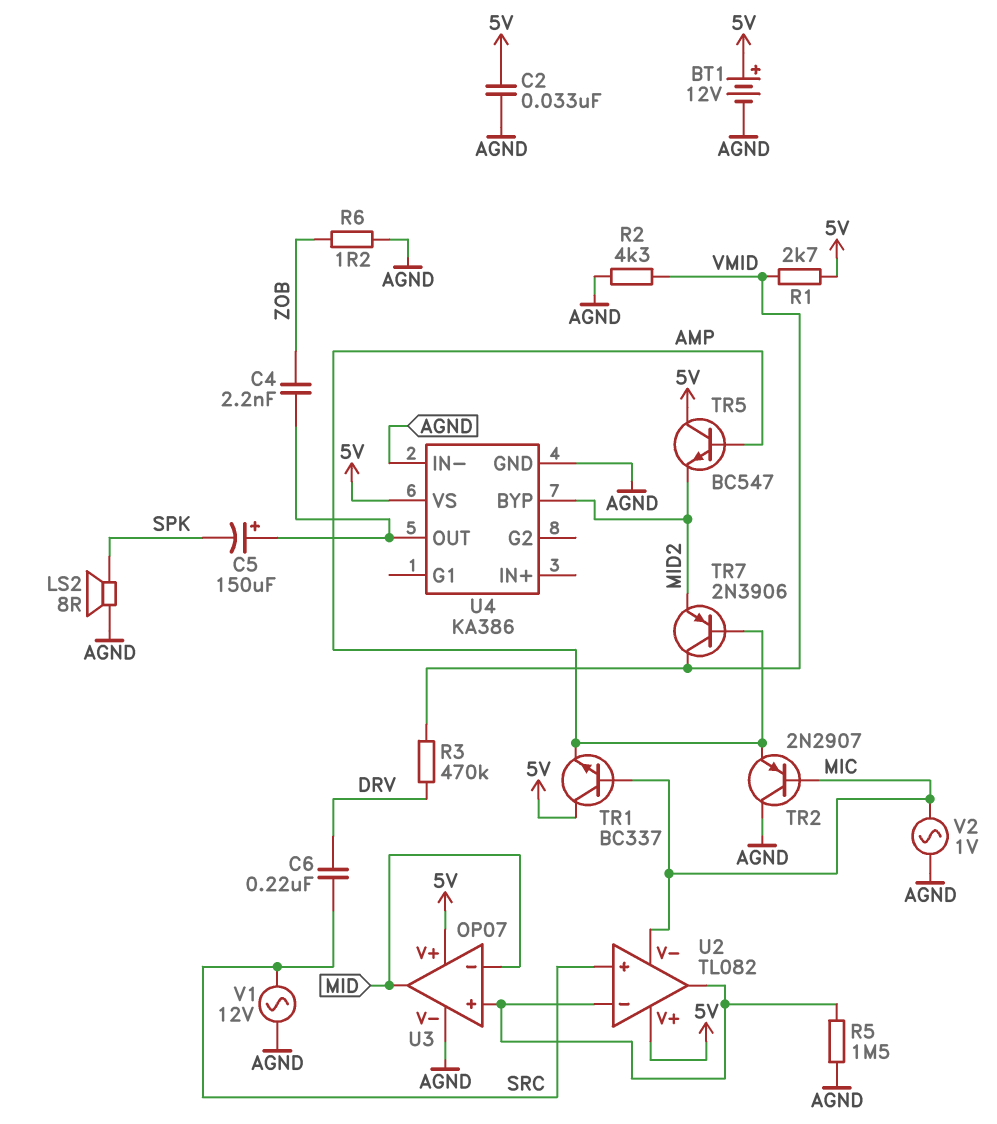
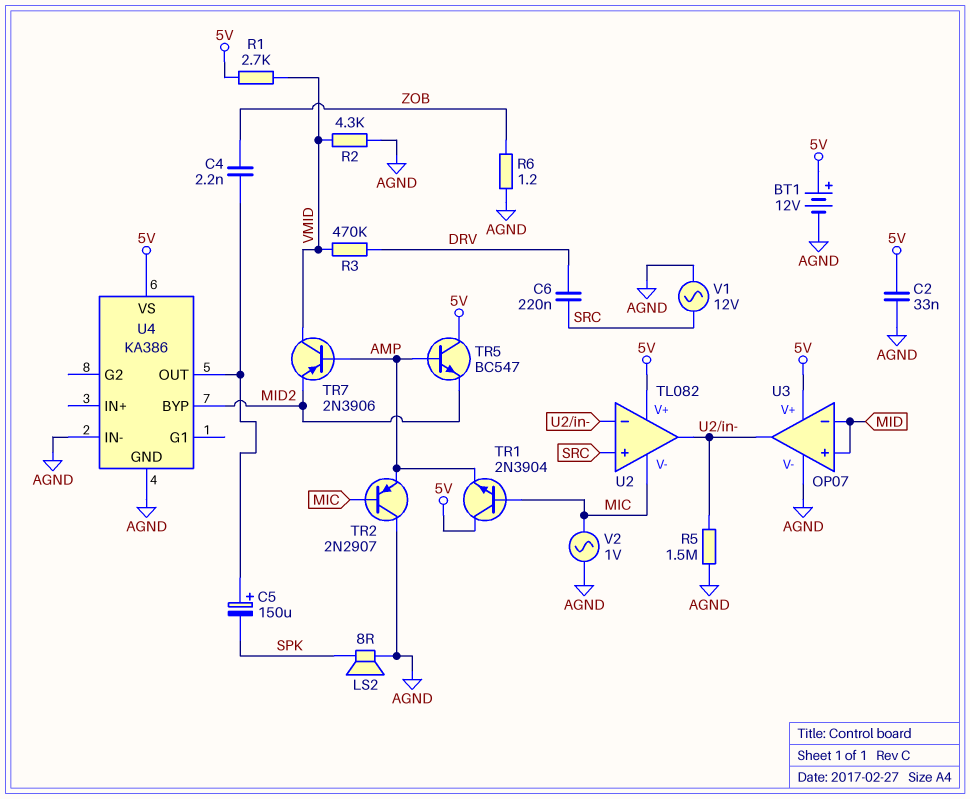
TR1: NPN BC337 (B MIC, C 5V, E AMP) -> NPN 2N3904 (B MIC, C 5V, E AMP)
U3 pin in+: U2/in- -> MID
U3 pin out: MID -> U2/in-

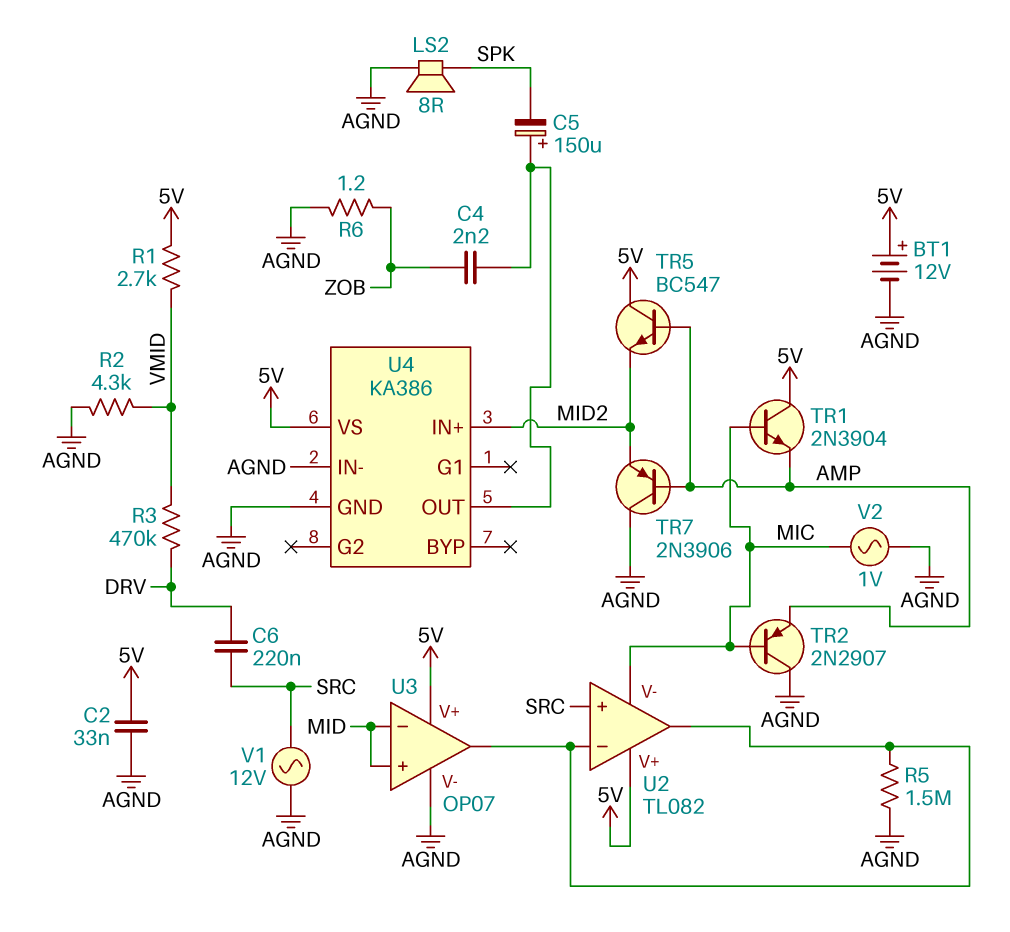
TR7: PNP 2N3906 (B AMP, C VMID, E MID2) -> PNP 2N3906 (B AMP, C AGND, E MID2)
U4 pin BYP: MID2 -> none
U4 pin IN+: none -> MID2

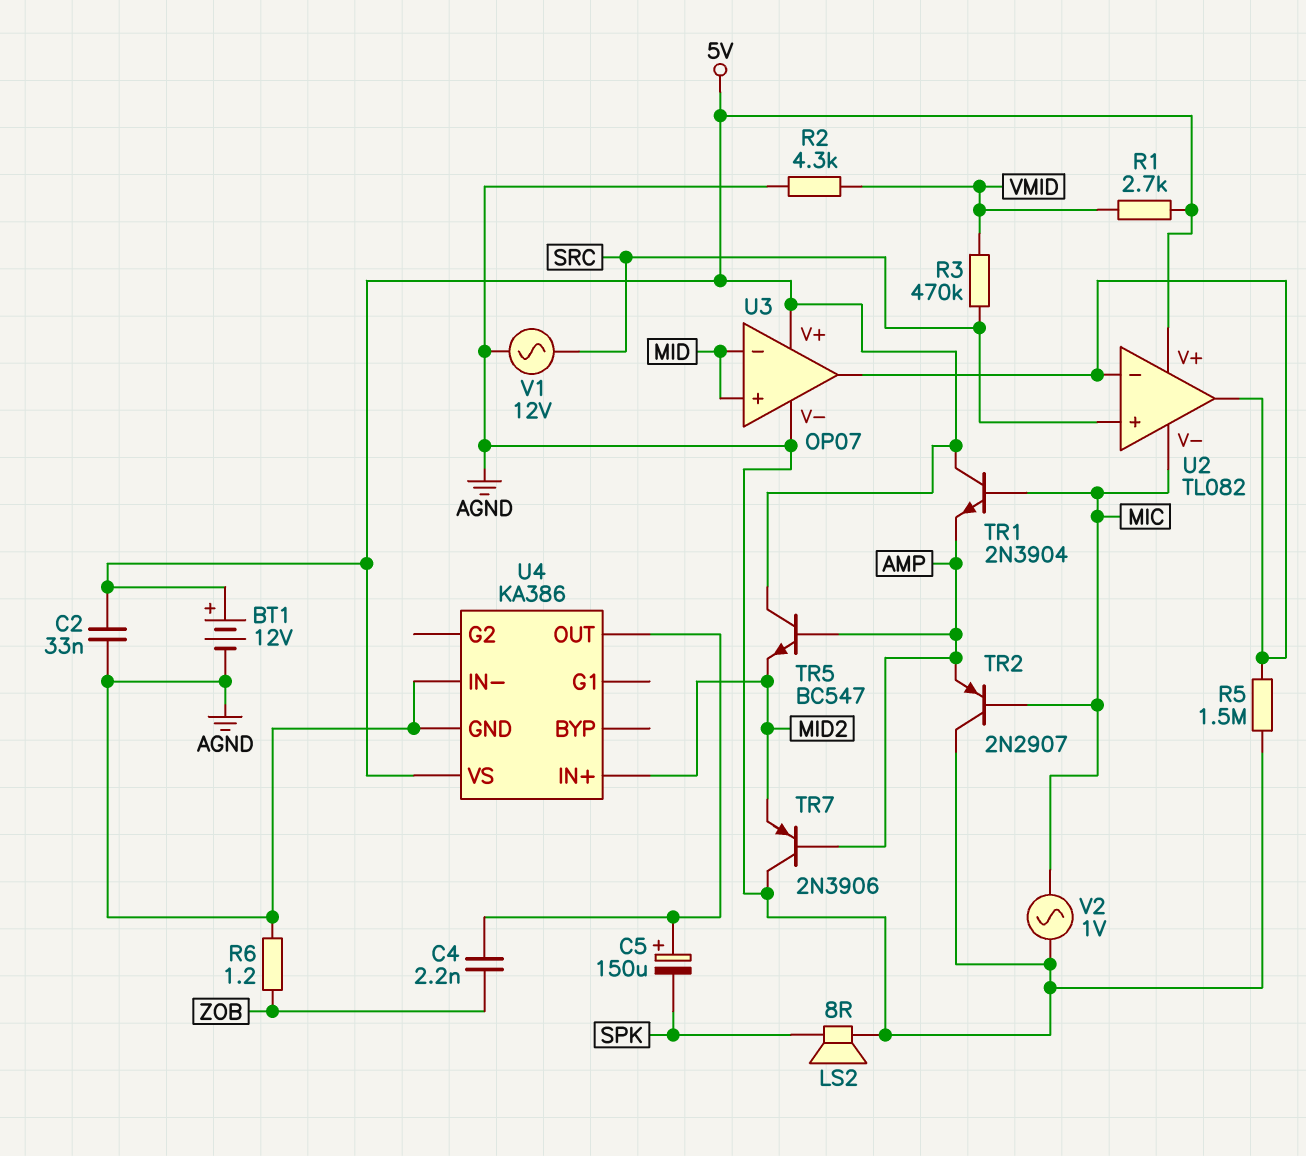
C6: 220nF (DRV, SRC) -> none
R3: 470k (DRV, VMID) -> 470k (SRC, VMID)

